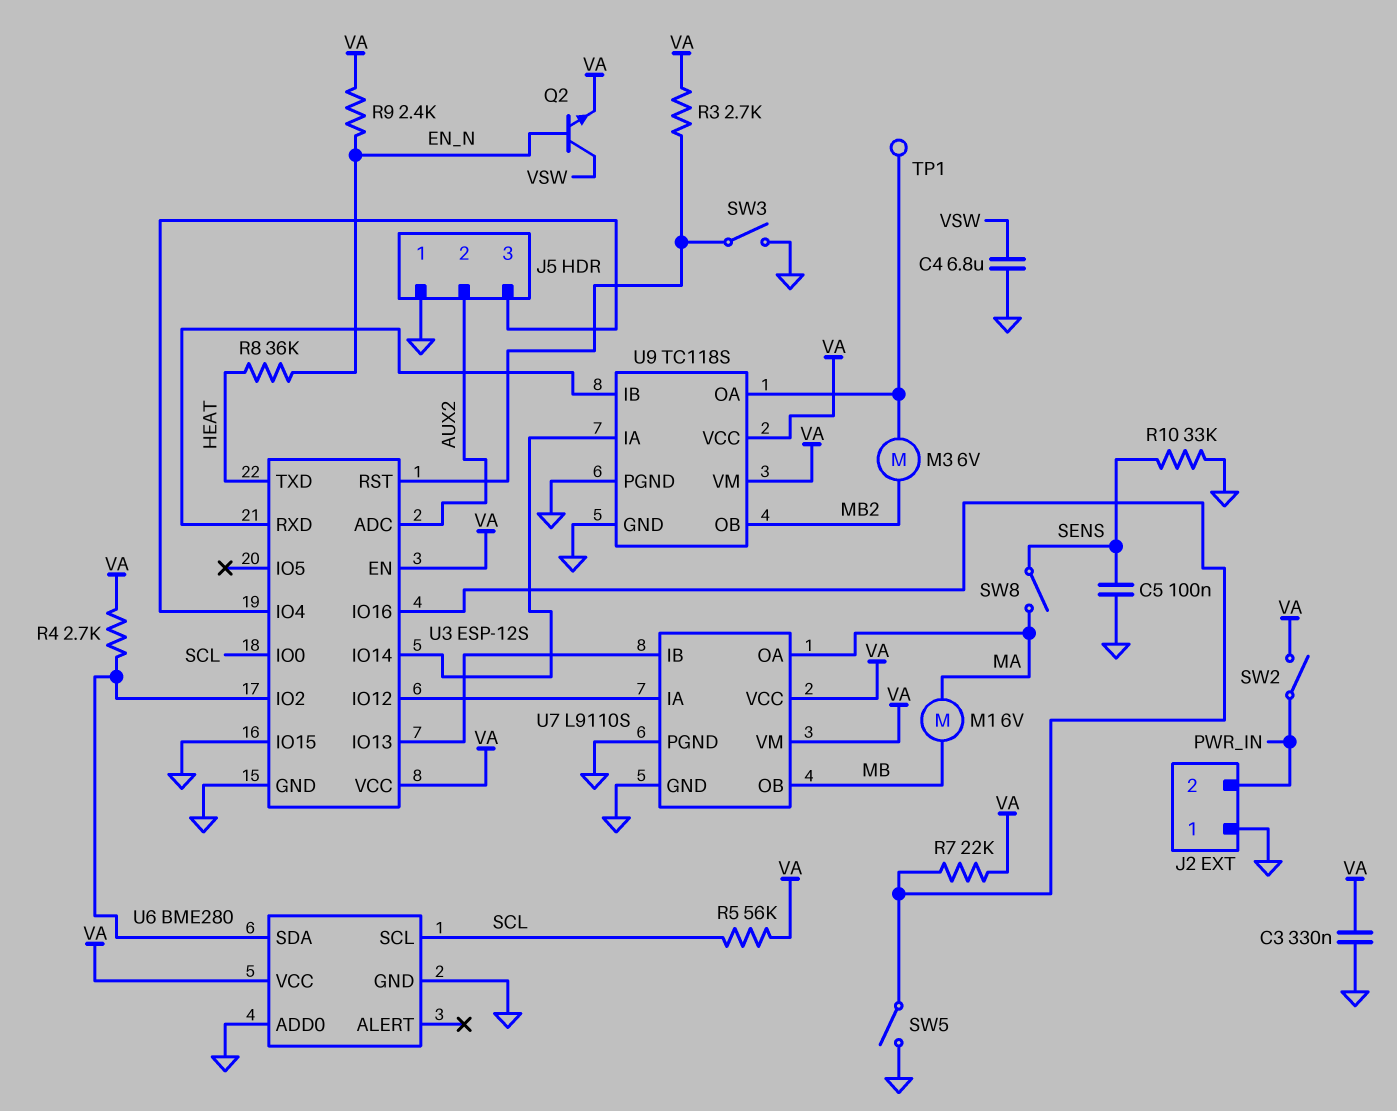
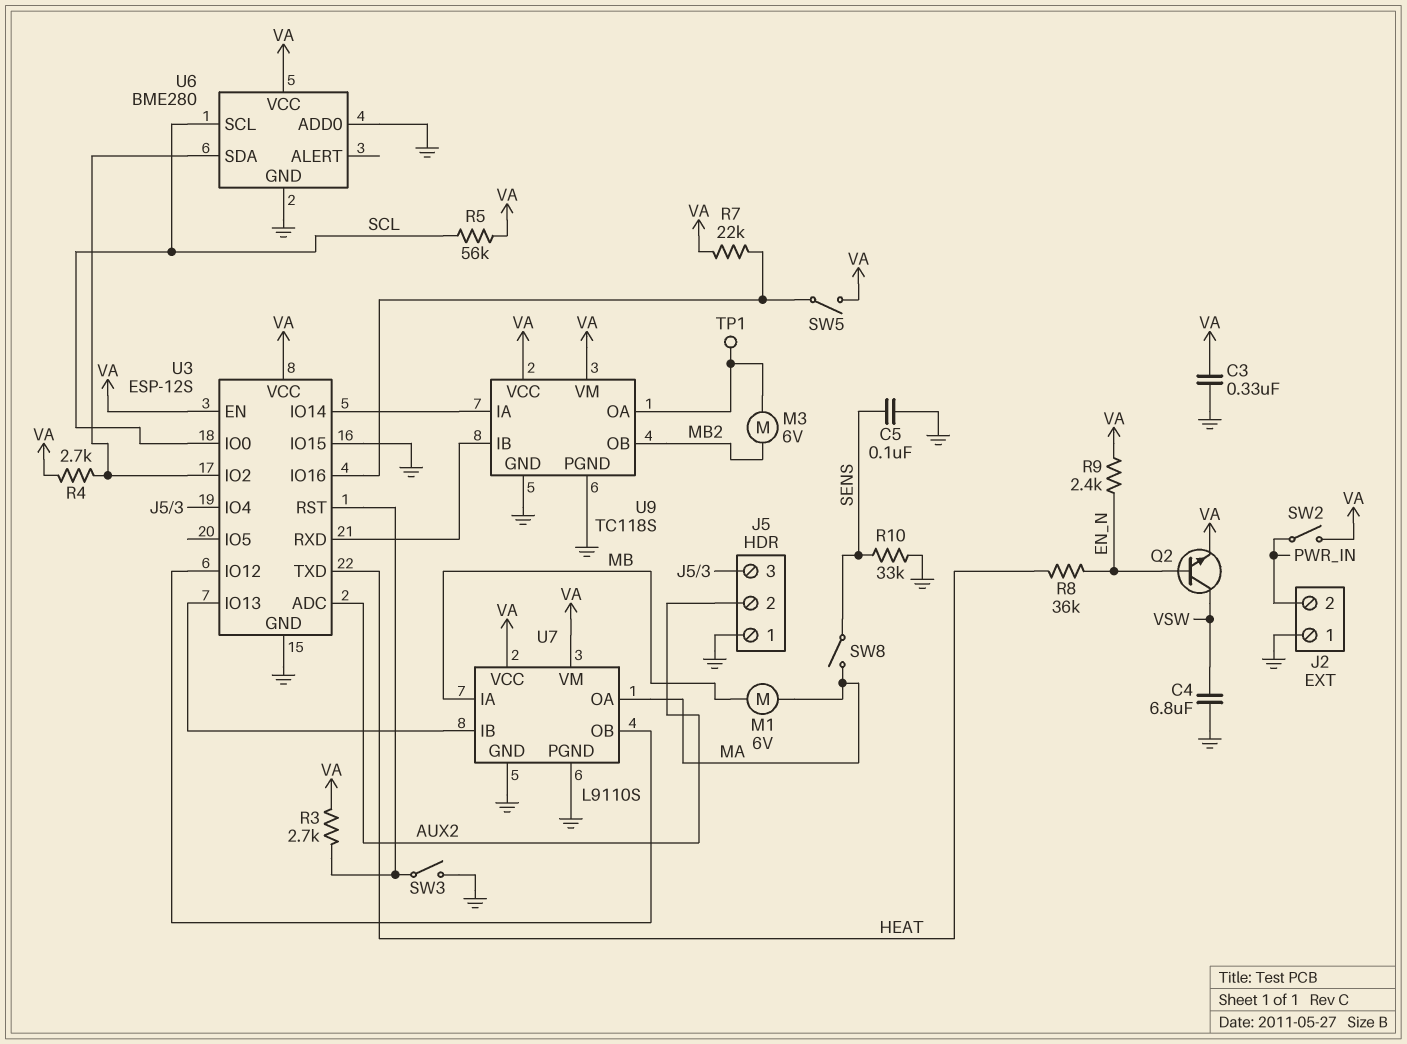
SW5: switch (GND, U3/IO16) -> switch (U3/IO16, VA)
U7 pin IA: U3/IO12 -> MB
U7 pin OB: MB -> U3/IO12

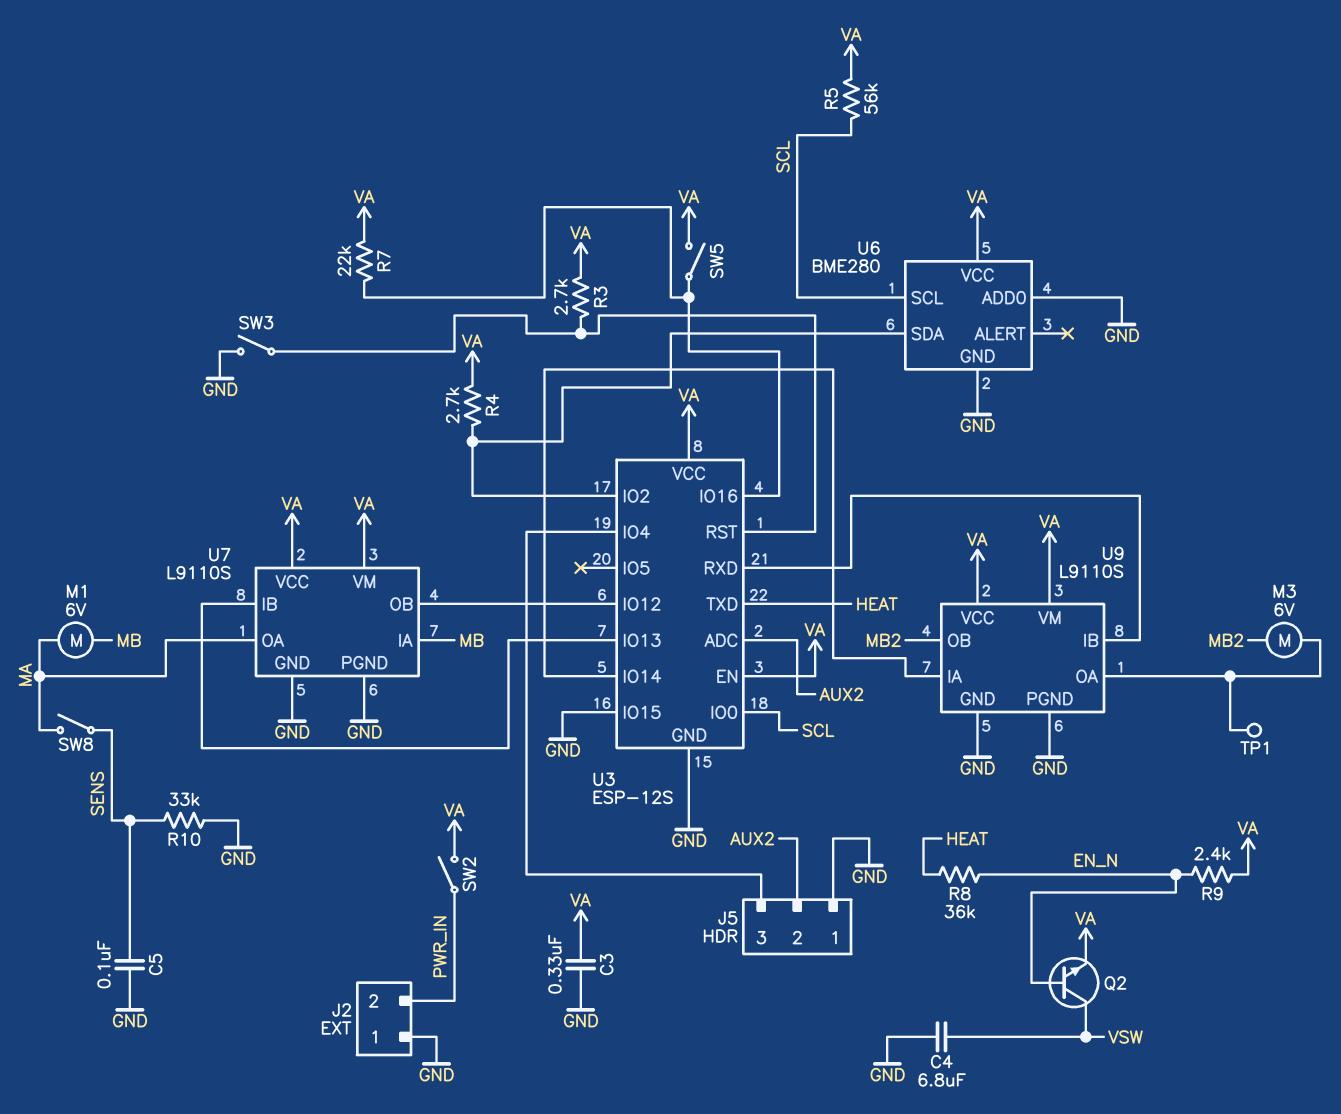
U9: TC118S -> L9110S

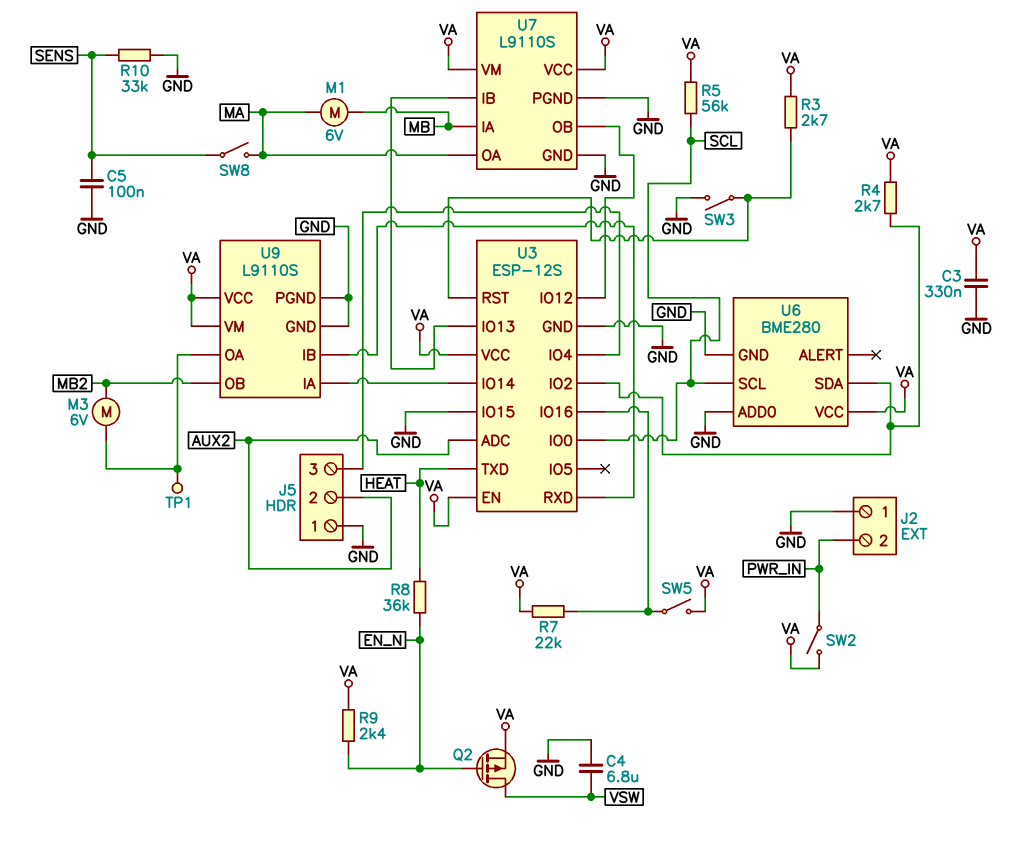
Q2: NPN (B EN_N, C VSW, E VA) -> PMOS (G EN_N, D VSW, S VA)

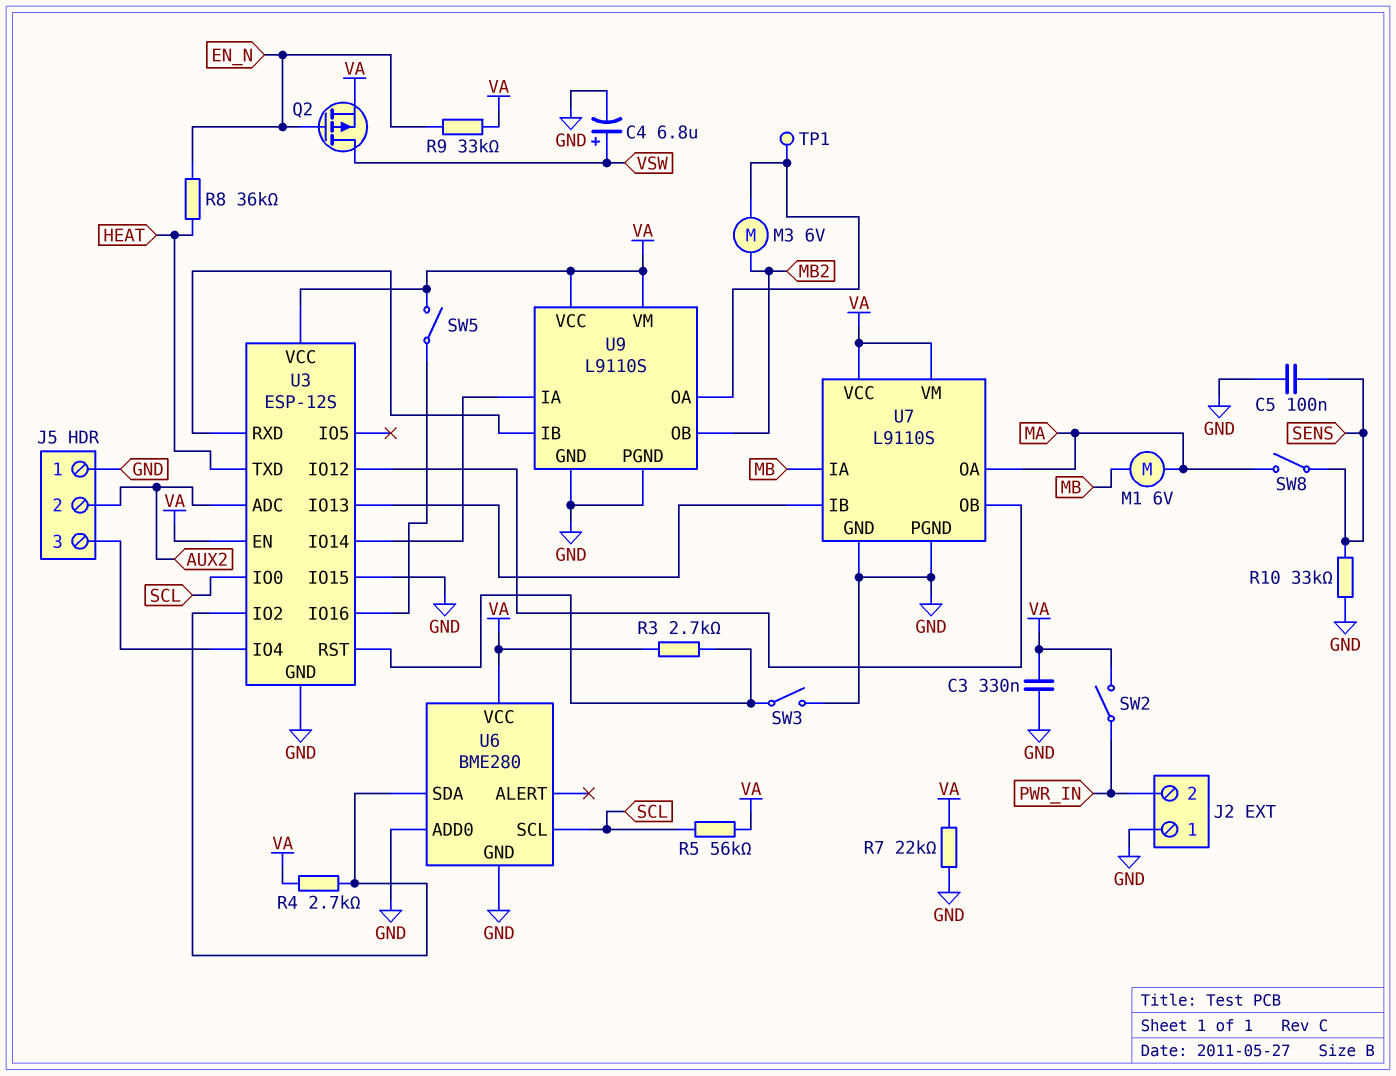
C4: 6.8uF (GND, VSW) -> 6.8uF (plus VSW, minus GND)
R7: 22k (U3/IO16, VA) -> 22k (GND, VA)
R9: 2.4k (EN_N, VA) -> 33k (EN_N, VA)

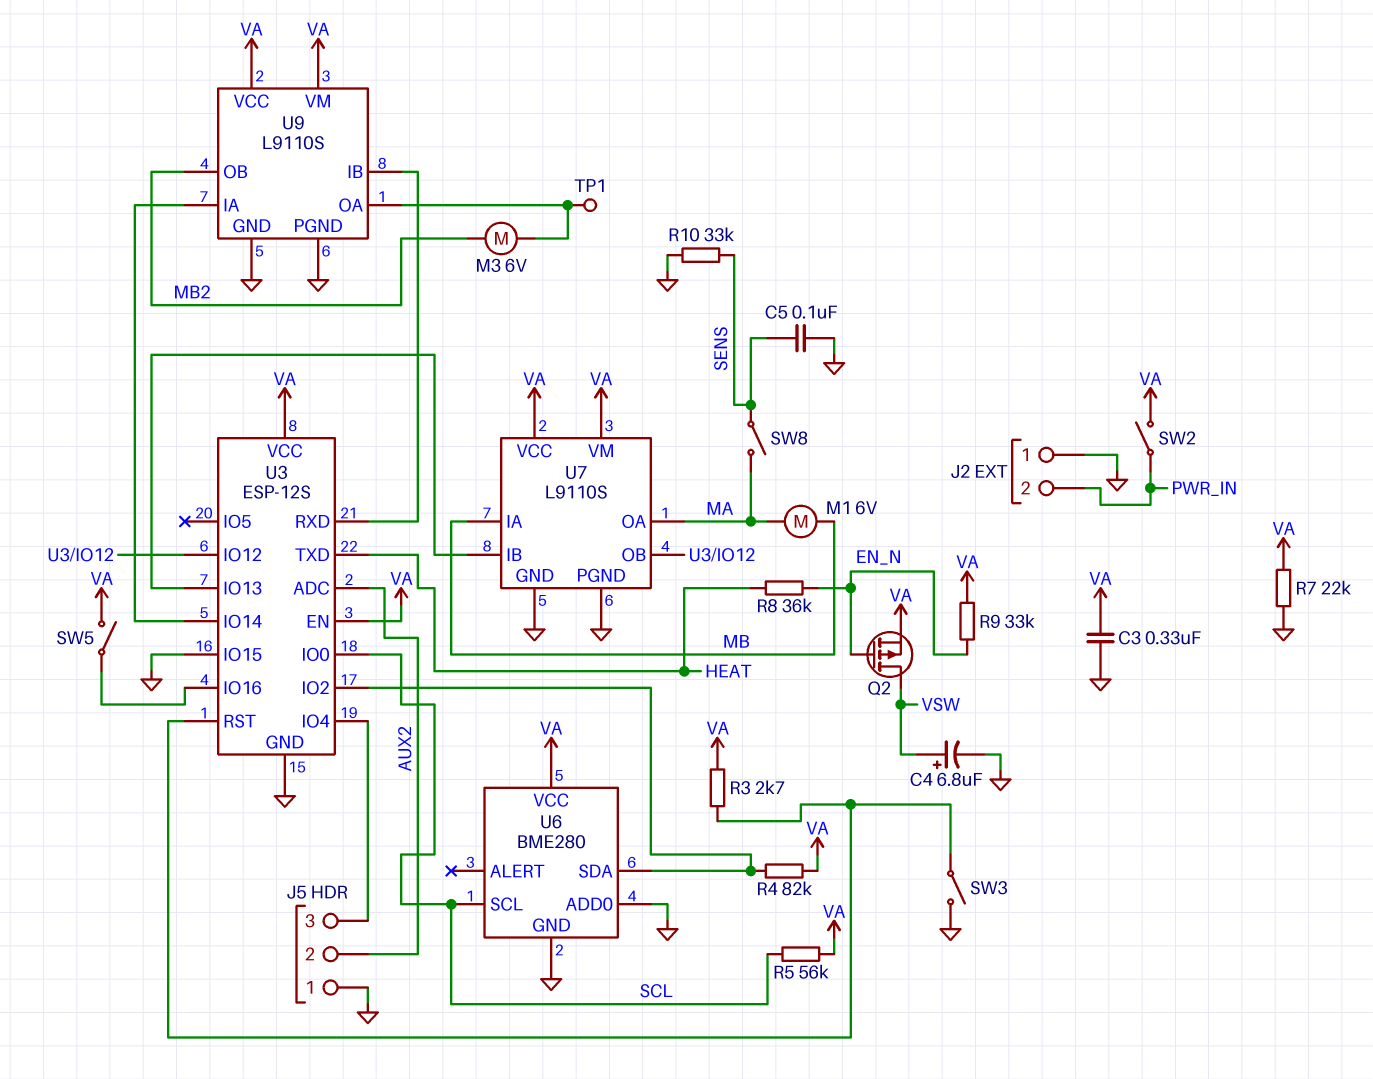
R4: 2.7k (U3/IO2, VA) -> 82k (U3/IO2, VA)

